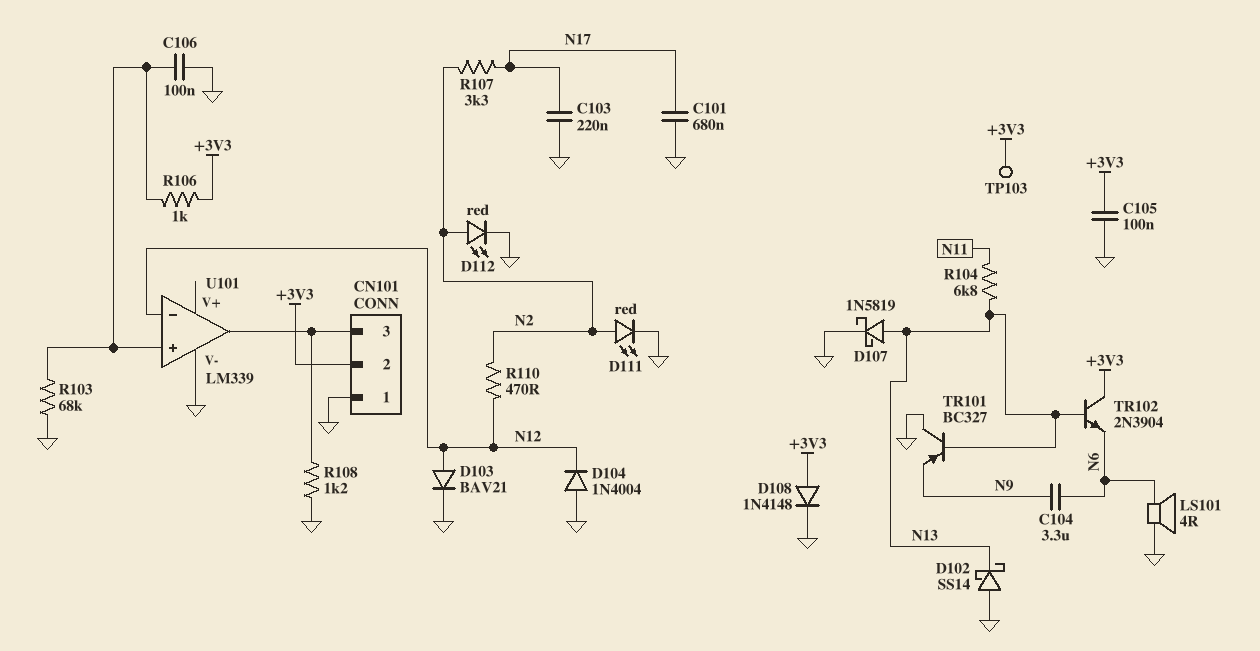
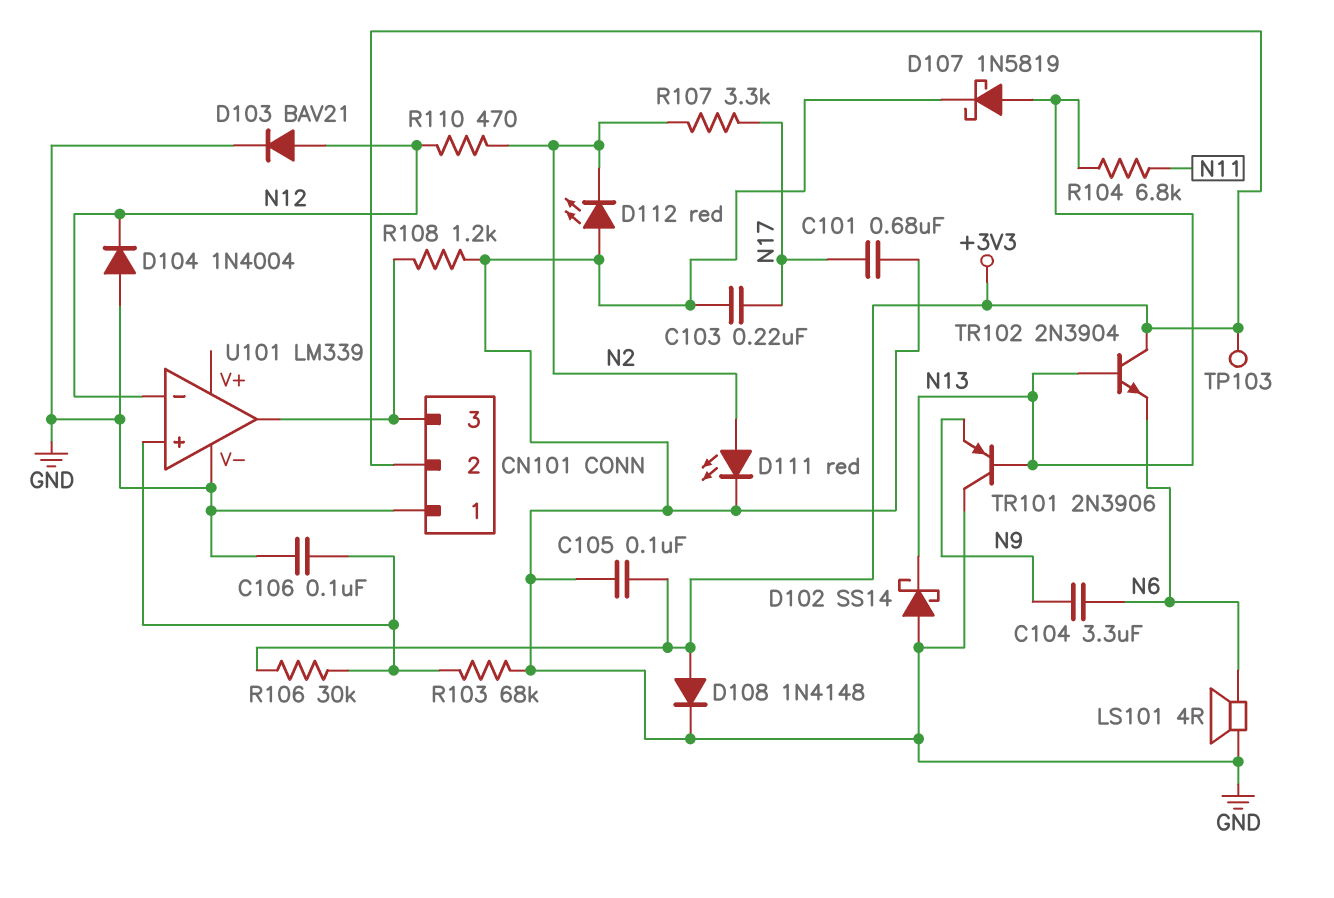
D112: LED red (A N2, K GND) -> LED red (A GND, K N2)
R106: 1k (+3V3, U101/in+) -> 30k (+3V3, U101/in+)
TR101: PNP BC327 (B N13, C GND, E N9) -> PNP 2N3906 (B N13, C GND, E N9)

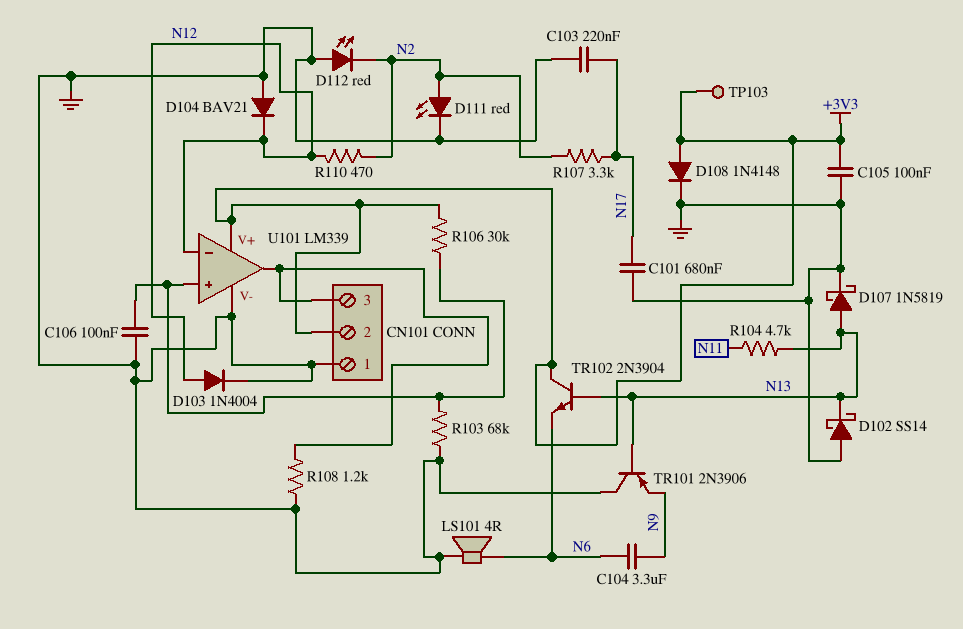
D103: diode BAV21 (A N12, K GND) -> diode 1N4004 (A N12, K GND)
D104: diode 1N4004 (A GND, K N12) -> diode BAV21 (A GND, K N12)
R104: 6.8k (N11, N13) -> 4.7k (N11, N13)
U101 pin V+: none -> +3V3

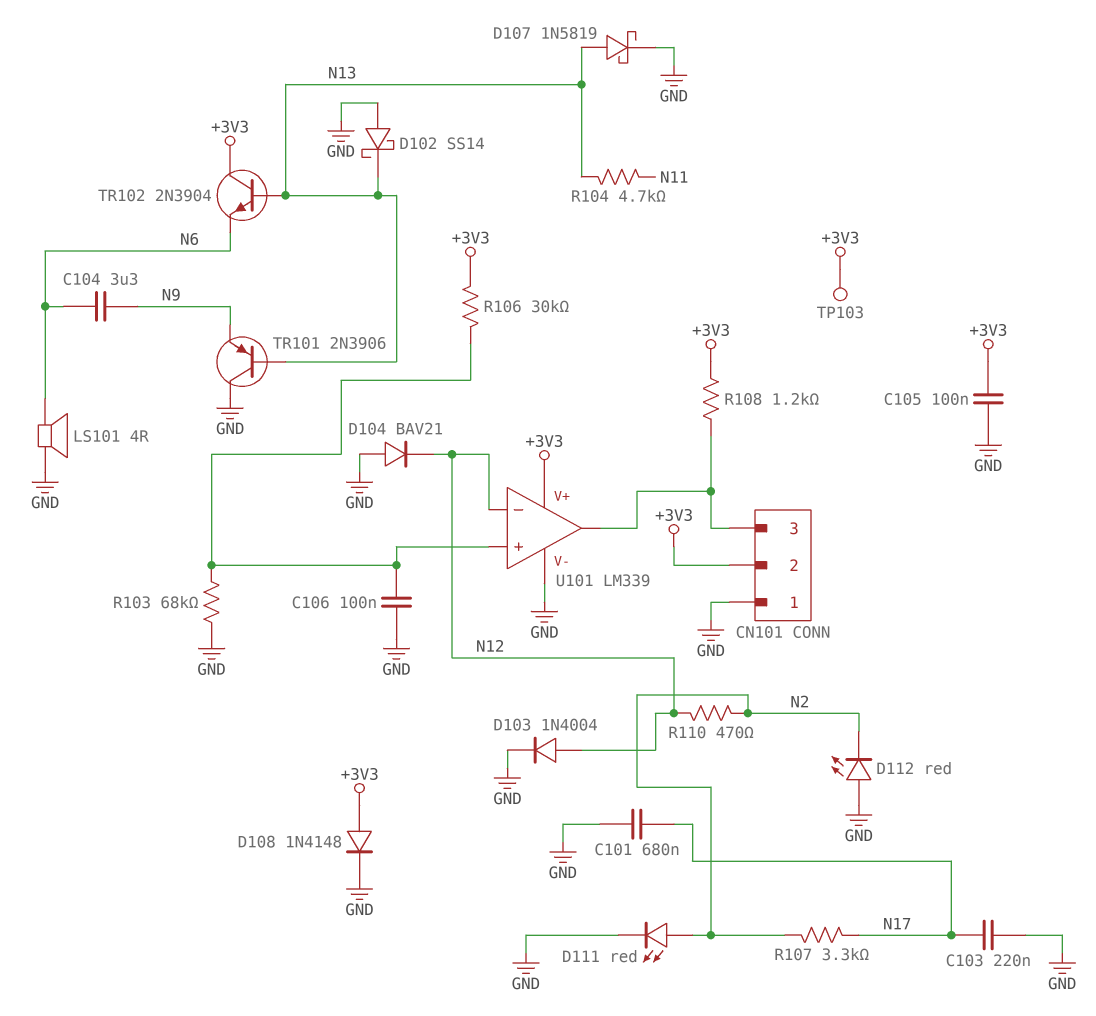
R108: 1.2k (CN101/3, GND) -> 1.2k (+3V3, CN101/3)

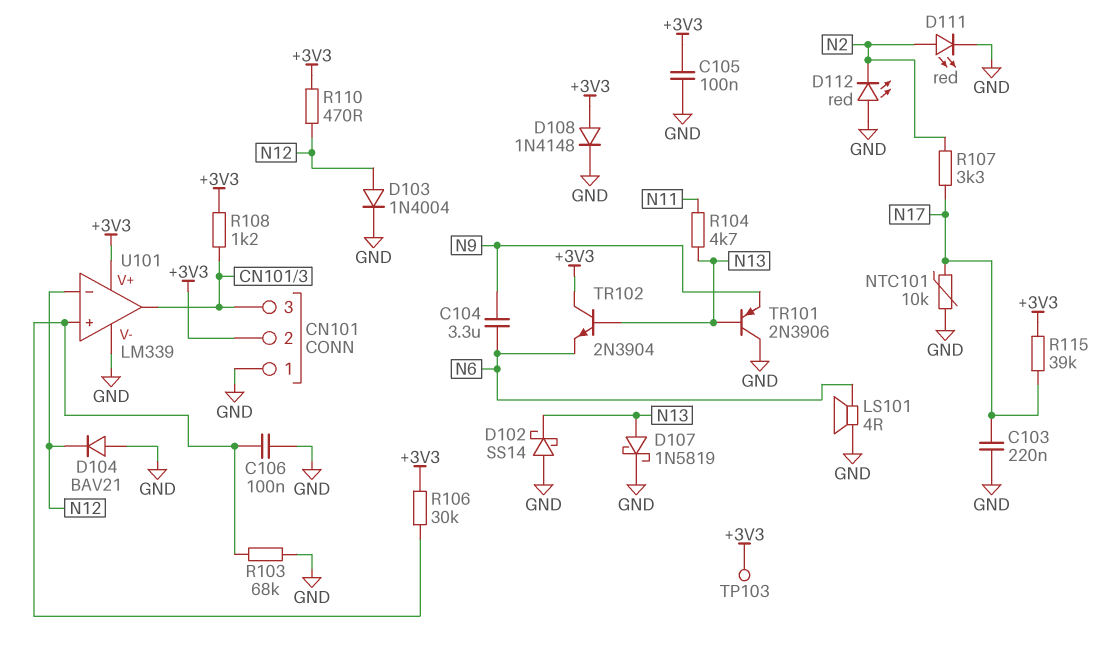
C101: 680nF (GND, N17) -> none
NTC101: none -> 10k (GND, N17)
R110: 470 (N2, N12) -> 470 (+3V3, N12)
R115: none -> 39k (+3V3, N17)

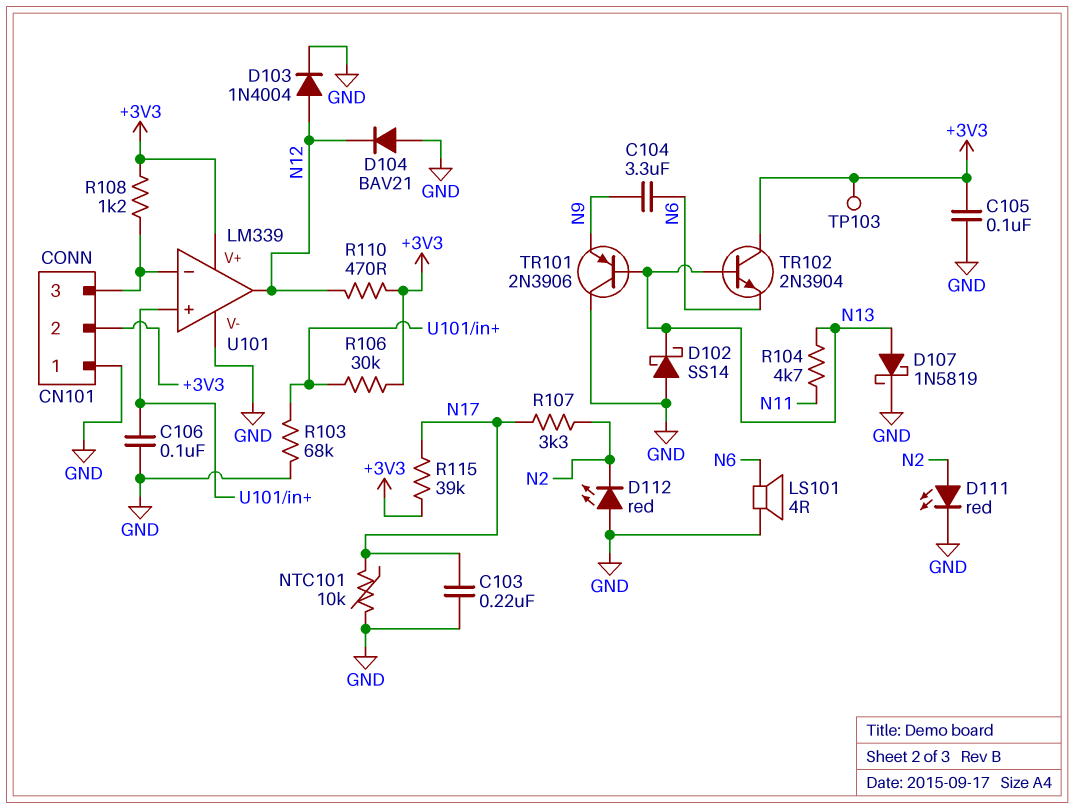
D108: diode 1N4148 (A +3V3, K GND) -> none
U101 pin in-: N12 -> CN101/3
U101 pin out: CN101/3 -> N12

